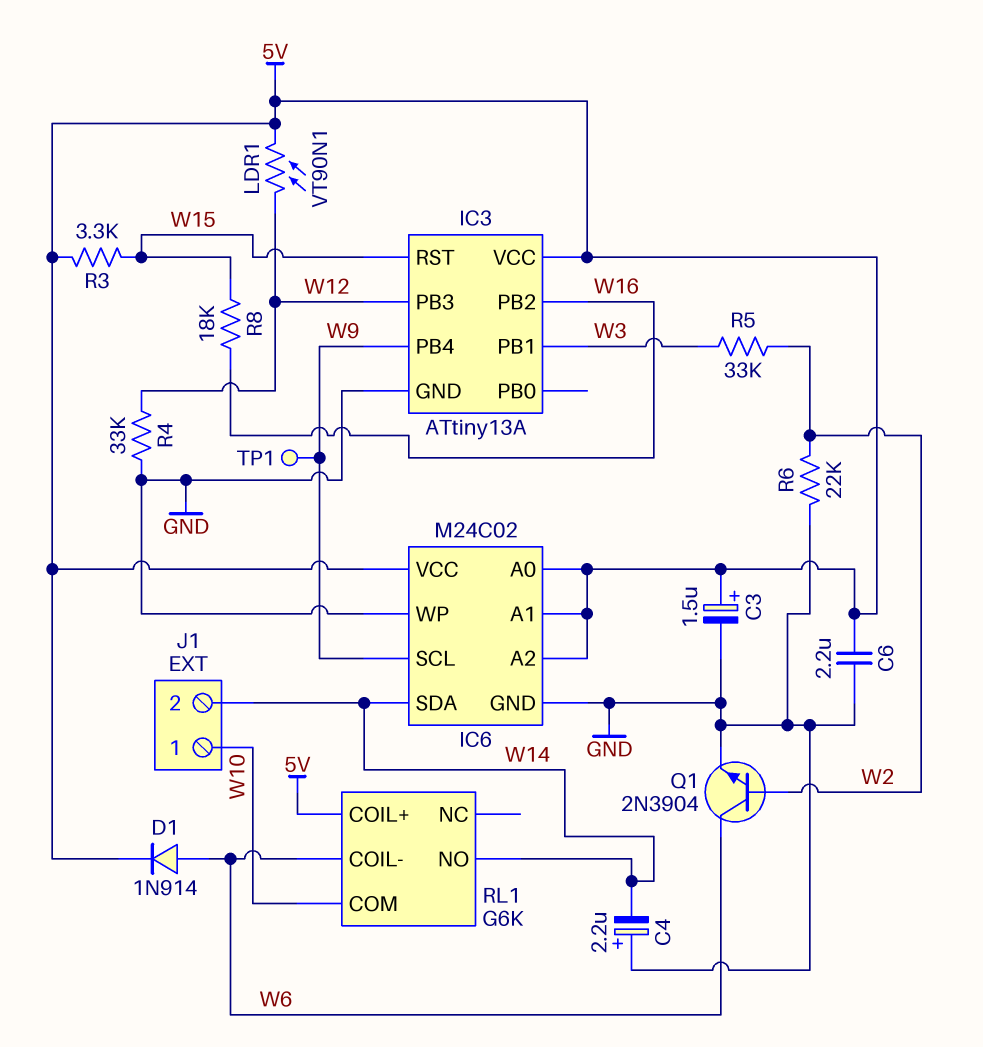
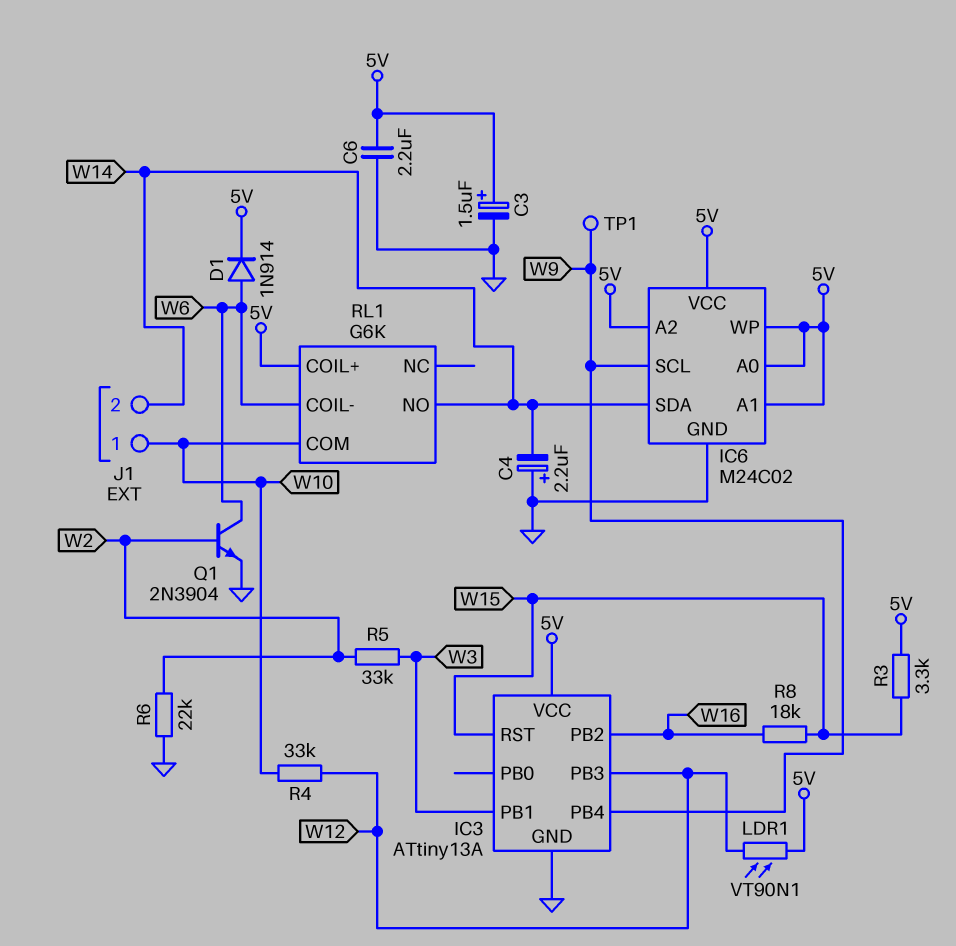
IC6 pin WP: GND -> 5V
R4: 33k (GND, W12) -> 33k (W10, W12)

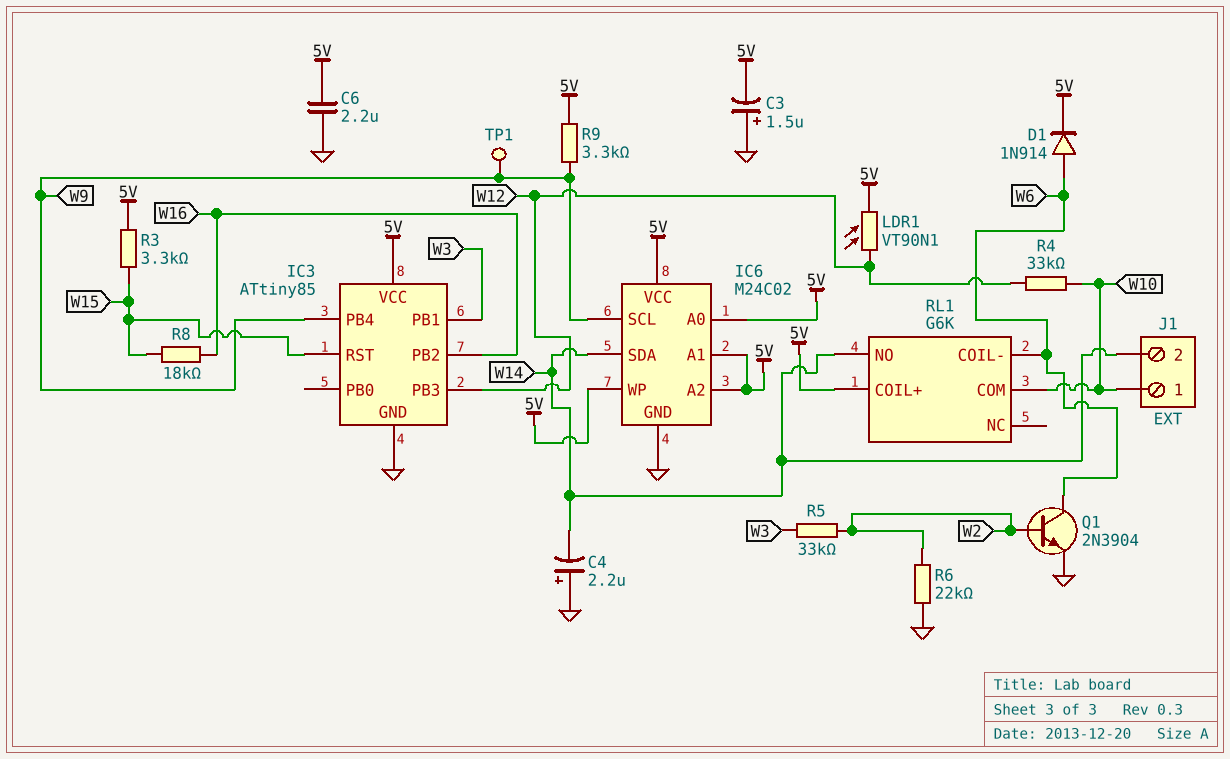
C3: 1.5uF (plus 5V, minus GND) -> 1.5uF (plus GND, minus 5V)
IC3: ATtiny13A -> ATtiny85
R9: none -> 3.3k (5V, W9)

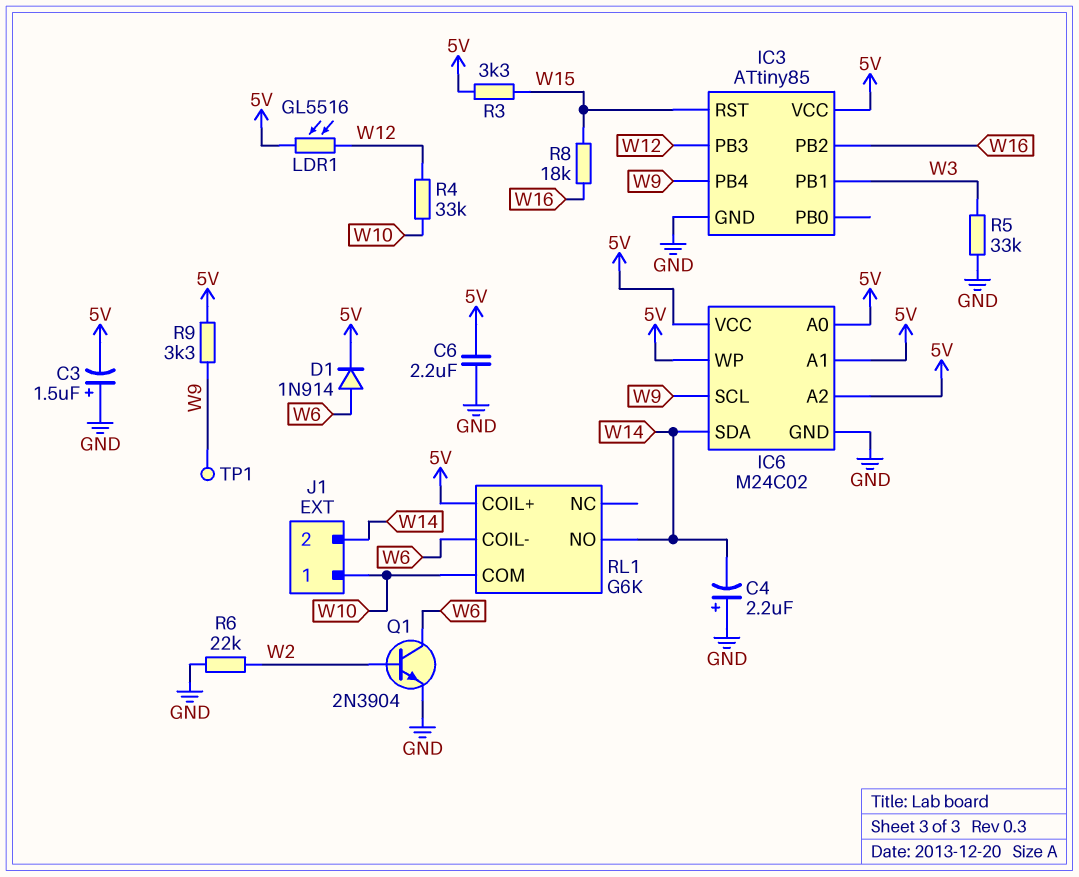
LDR1: VT90N1 (5V, W12) -> GL5516 (5V, W12)
R5: 33k (W2, W3) -> 33k (GND, W3)

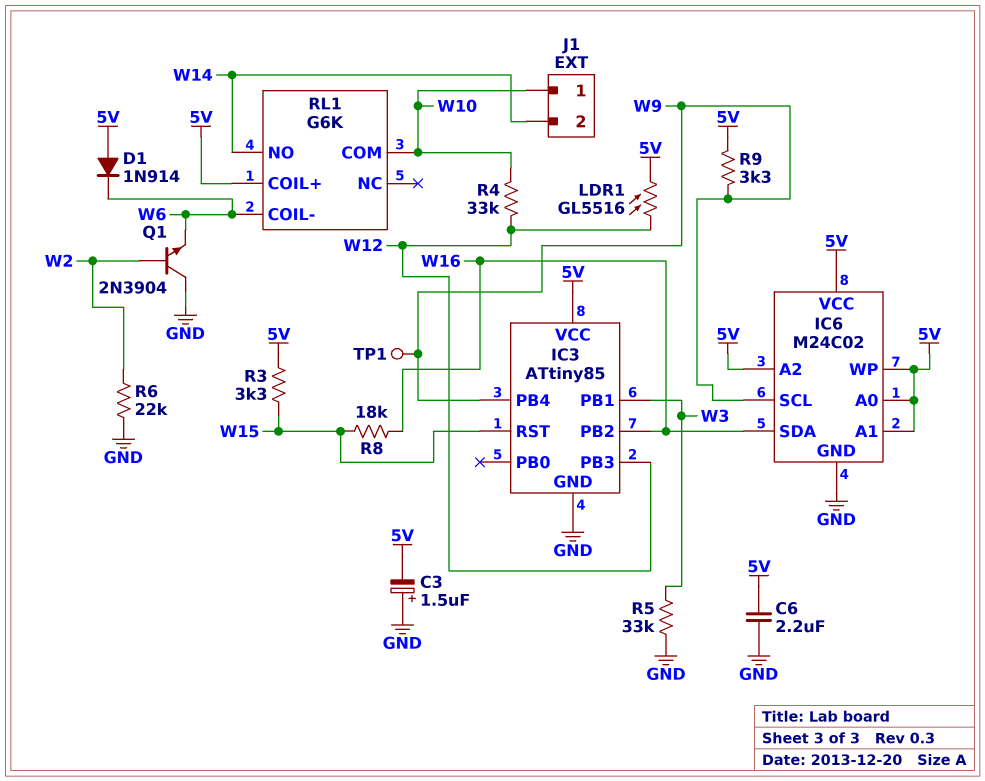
C4: 2.2uF (plus GND, minus W14) -> none
D1: diode 1N914 (A W6, K 5V) -> diode 1N914 (A 5V, K W6)
IC6 pin SDA: W14 -> W16
Q1: NPN 2N3904 (B W2, C W6, E GND) -> NPN 2N3904 (B W2, C GND, E W6)

